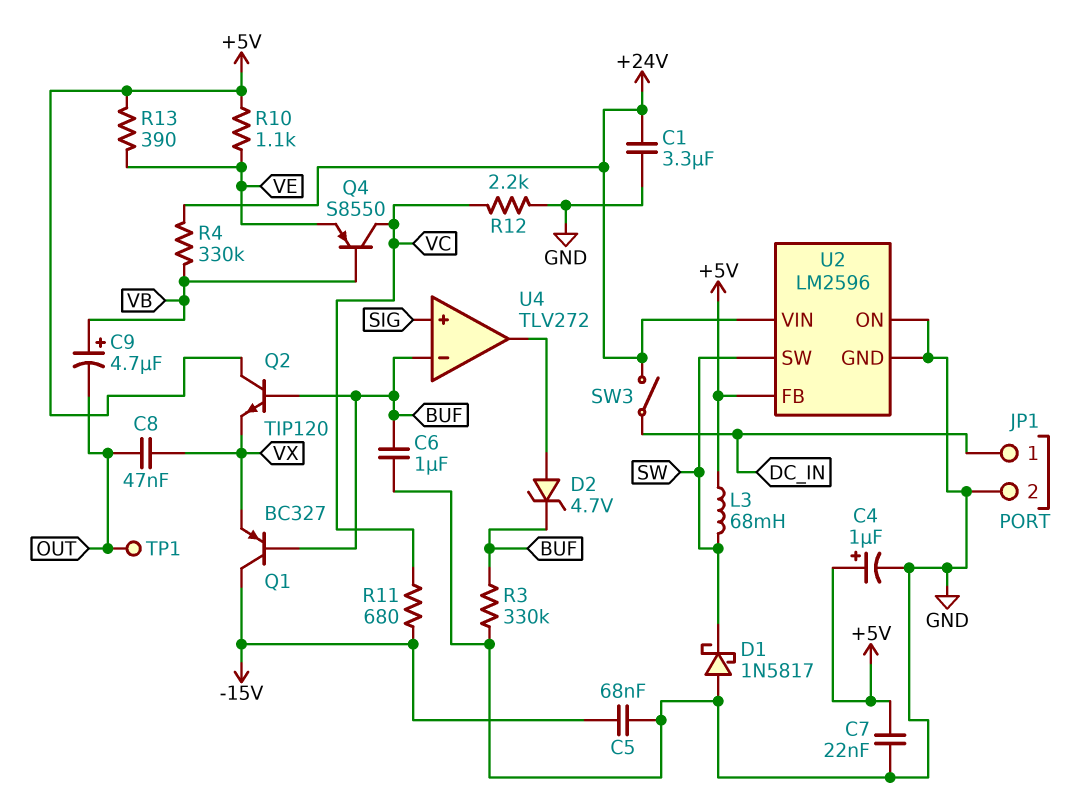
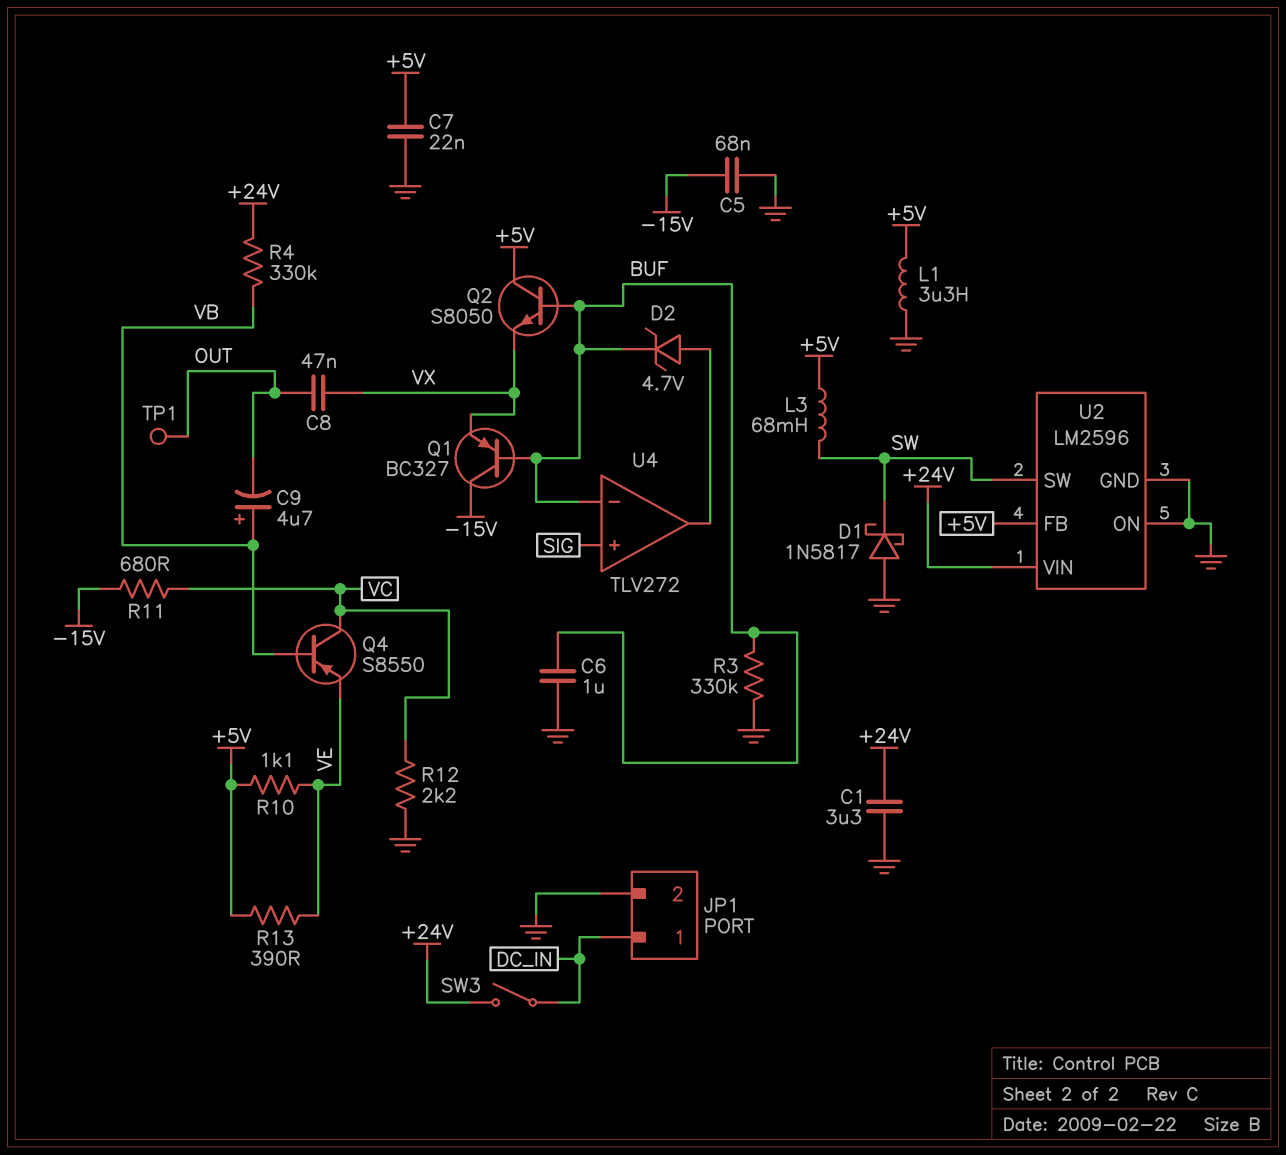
C4: 1uF (plus +5V, minus GND) -> none
L1: none -> 3.3uH (+5V, GND)
Q2: NPN TIP120 (B BUF, C +5V, E VX) -> NPN S8050 (B BUF, C +5V, E VX)

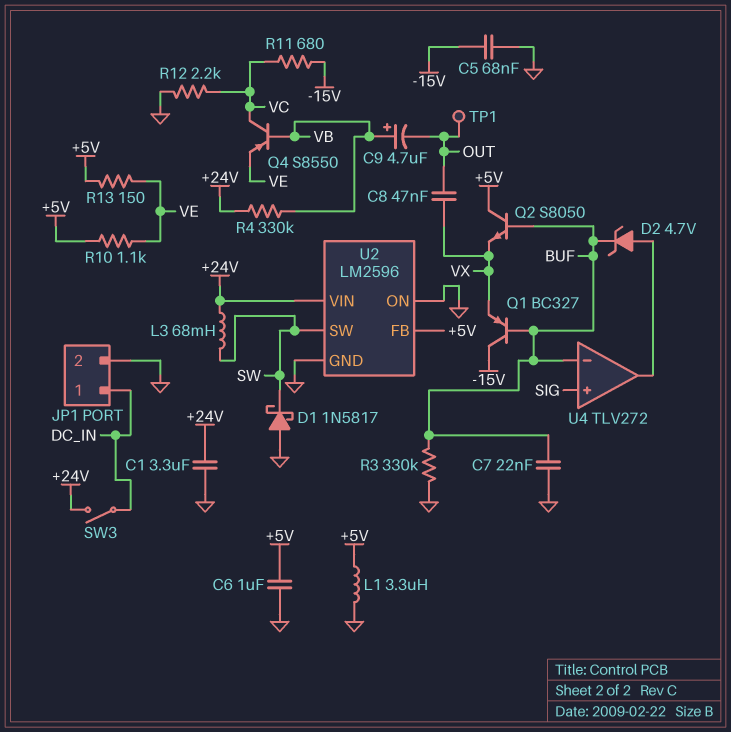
C6: 1uF (BUF, GND) -> 1uF (+5V, GND)
C7: 22nF (+5V, GND) -> 22nF (BUF, GND)
L3: 68mH (+5V, SW) -> 68mH (+24V, SW)
R13: 390 (+5V, VE) -> 150 (+5V, VE)

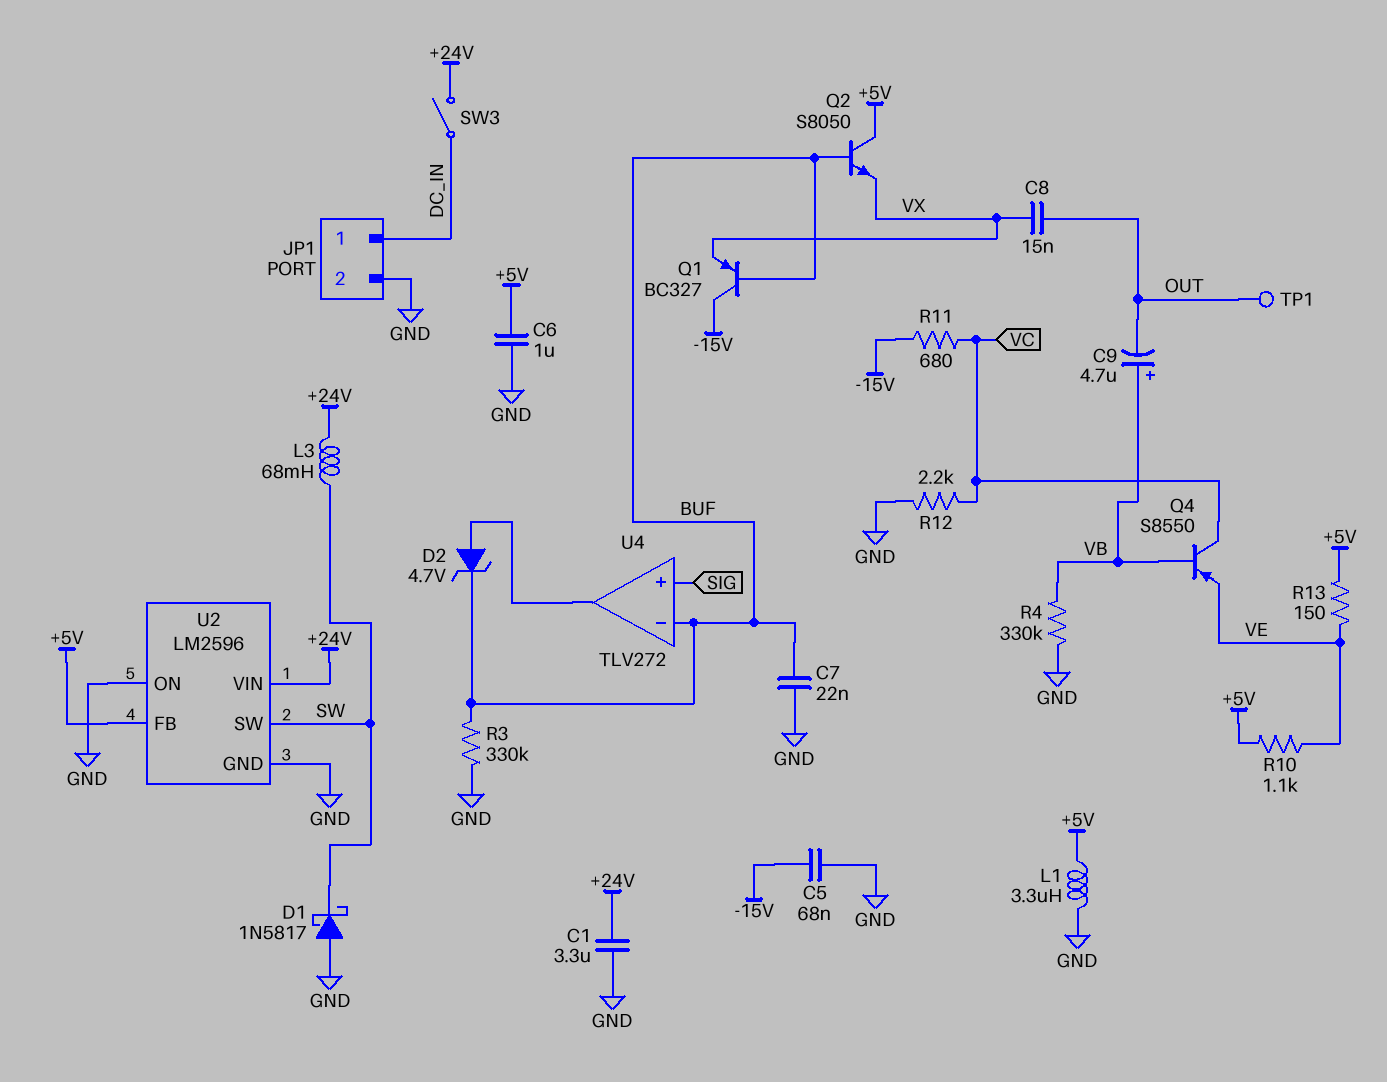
C8: 47nF (OUT, VX) -> 15nF (OUT, VX)
R4: 330k (+24V, VB) -> 330k (GND, VB)

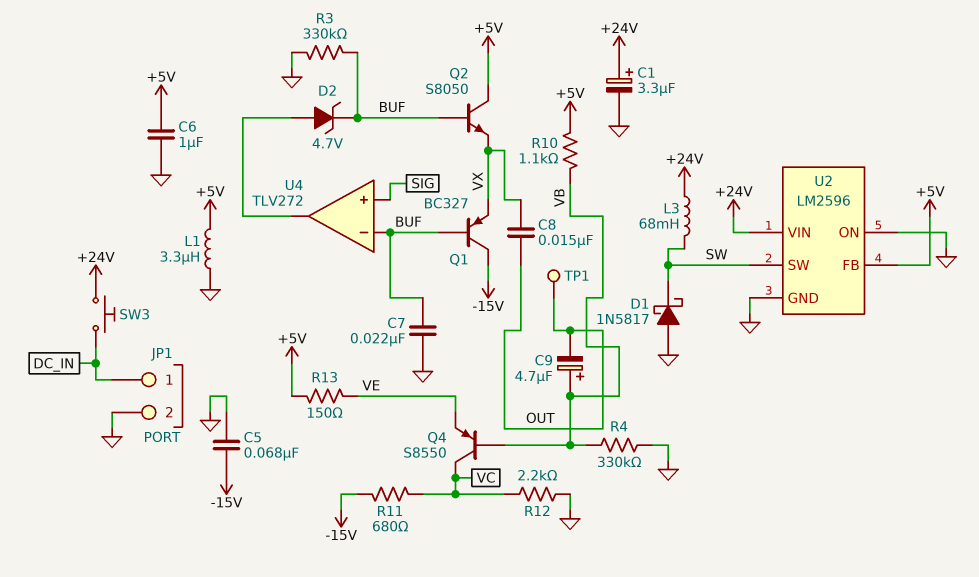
C1: 3.3uF (+24V, GND) -> 3.3uF (plus +24V, minus GND)
R10: 1.1k (+5V, VE) -> 1.1k (+5V, VB)
SW3: switch (+24V, DC_IN) -> button (+24V, DC_IN)

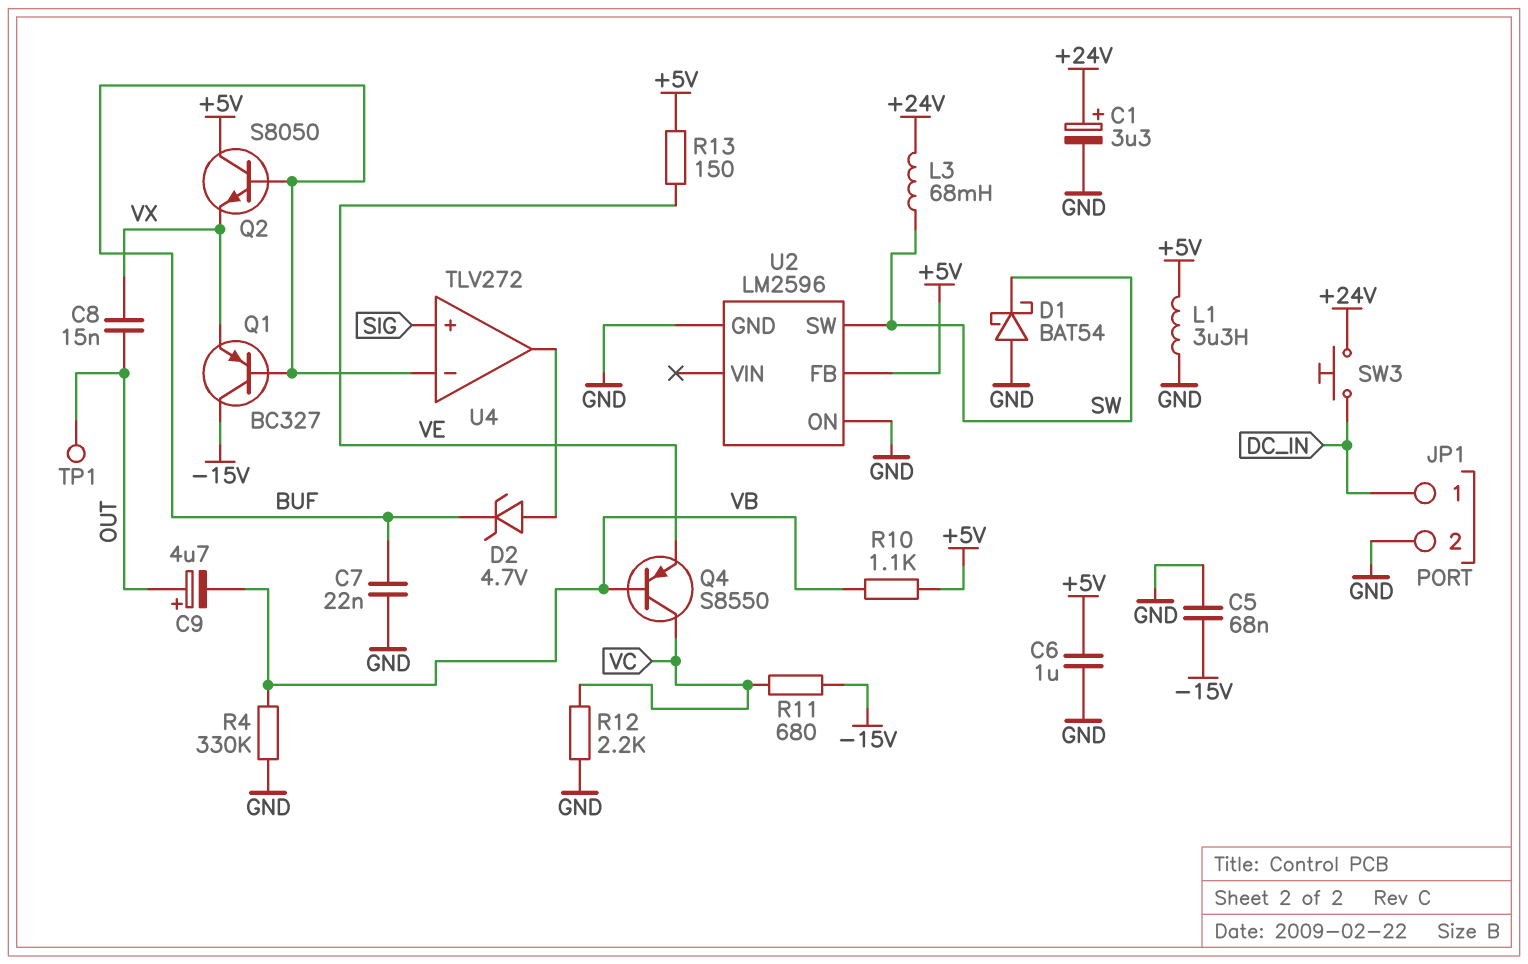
C9: 4.7uF (plus VB, minus OUT) -> 4.7uF (plus OUT, minus VB)
D1: schottky 1N5817 (A GND, K SW) -> schottky BAT54 (A GND, K SW)
R3: 330k (BUF, GND) -> none
U2 pin VIN: +24V -> none

